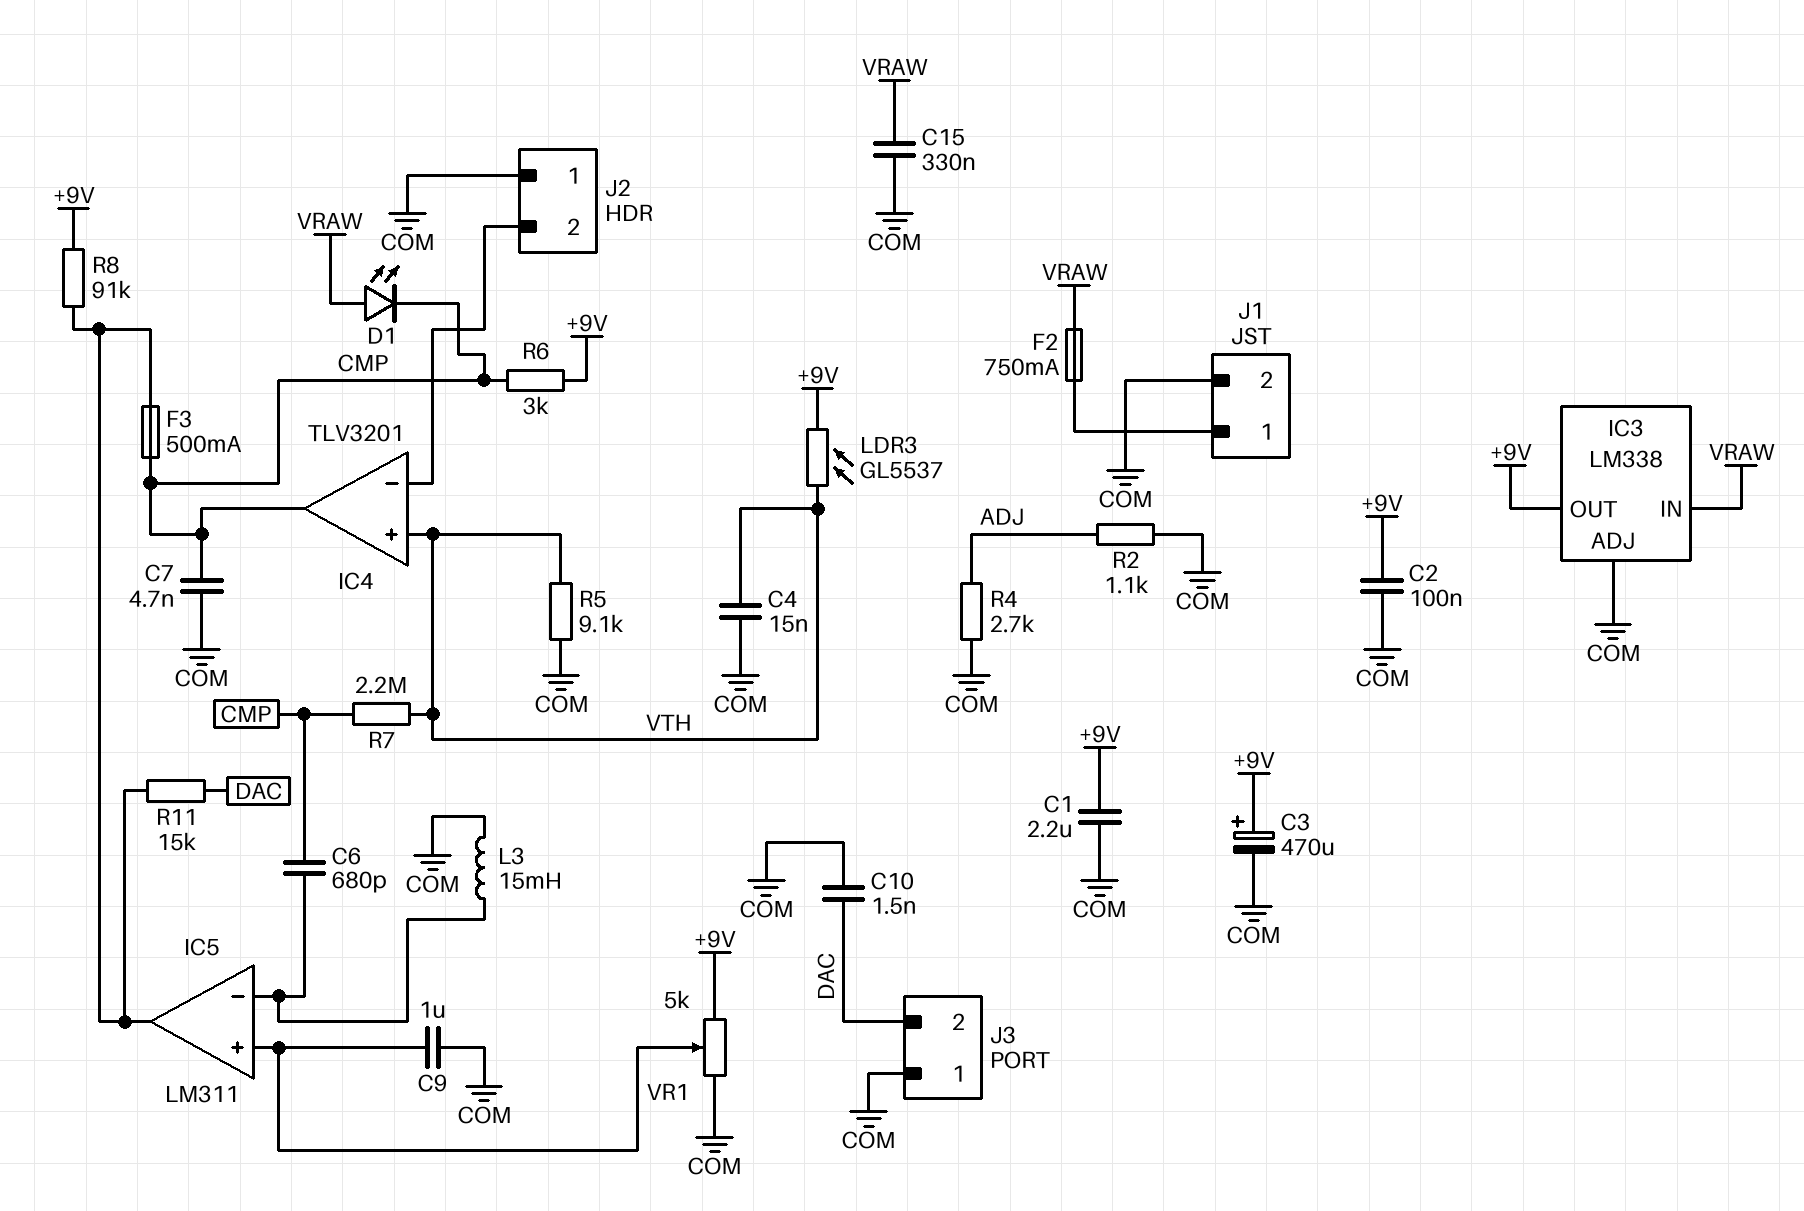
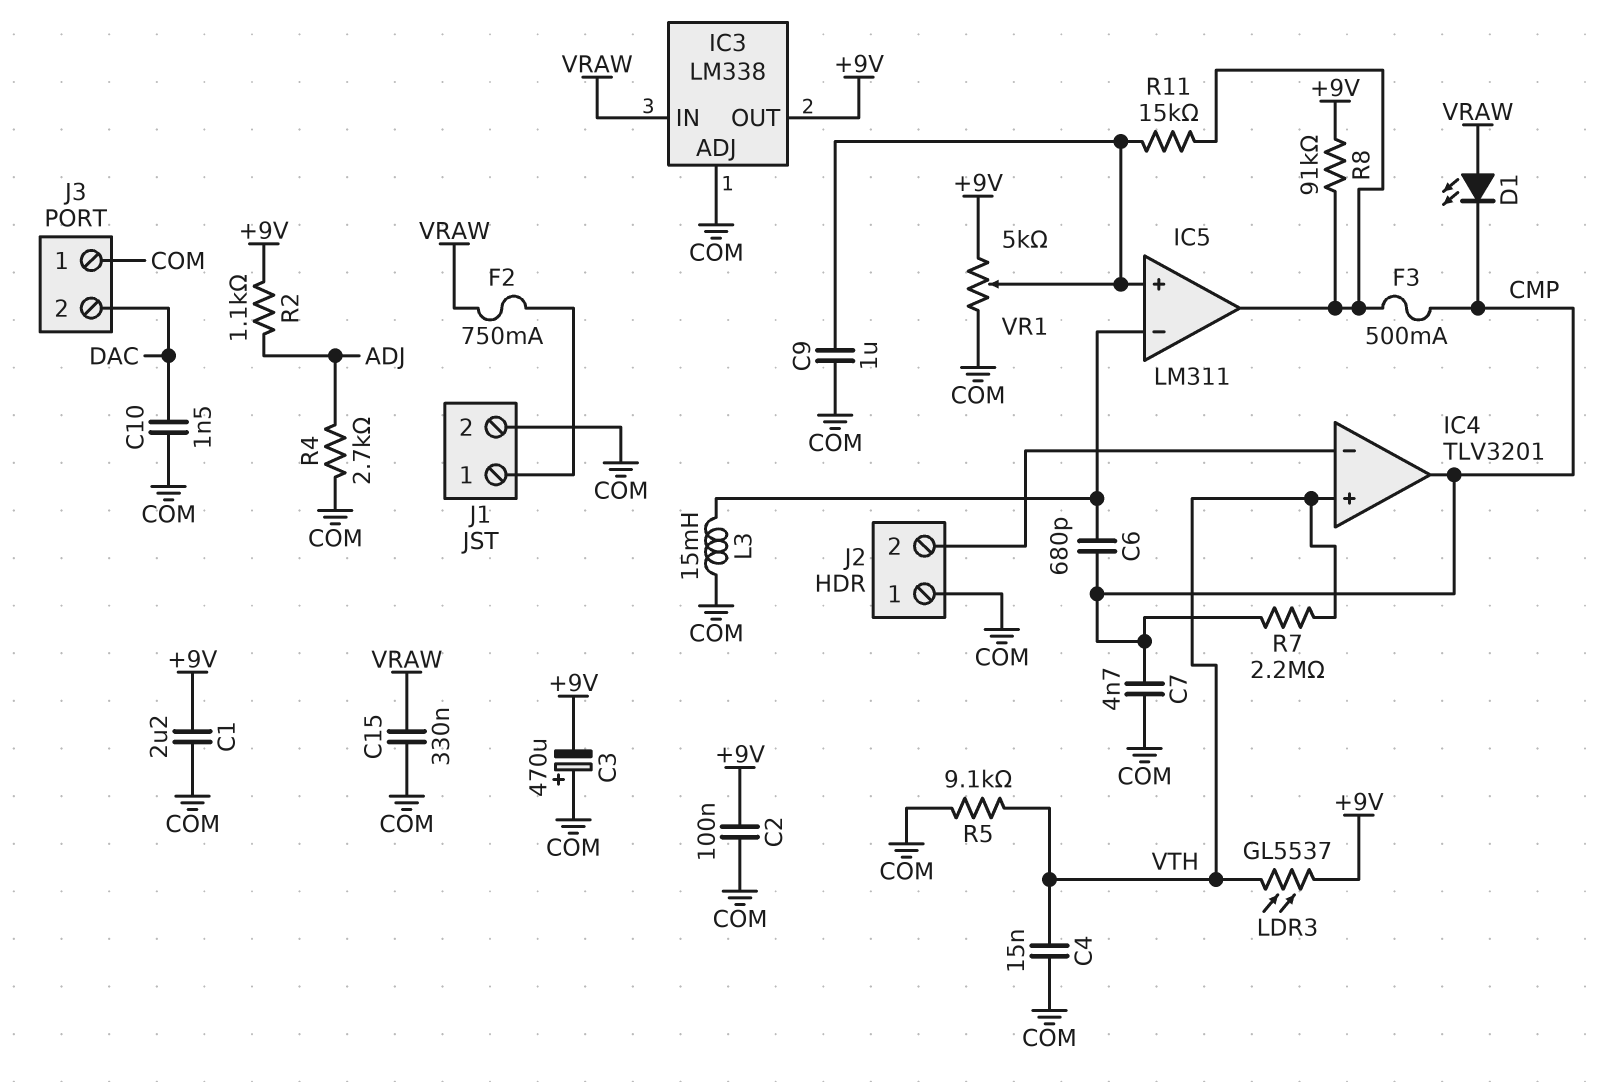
C3: 470uF (plus +9V, minus COM) -> 470uF (plus COM, minus +9V)
R2: 1.1k (ADJ, COM) -> 1.1k (+9V, ADJ)
R6: 3k (+9V, CMP) -> none
R11: 15k (DAC, IC5/out) -> 15k (IC5/in+, IC5/out)

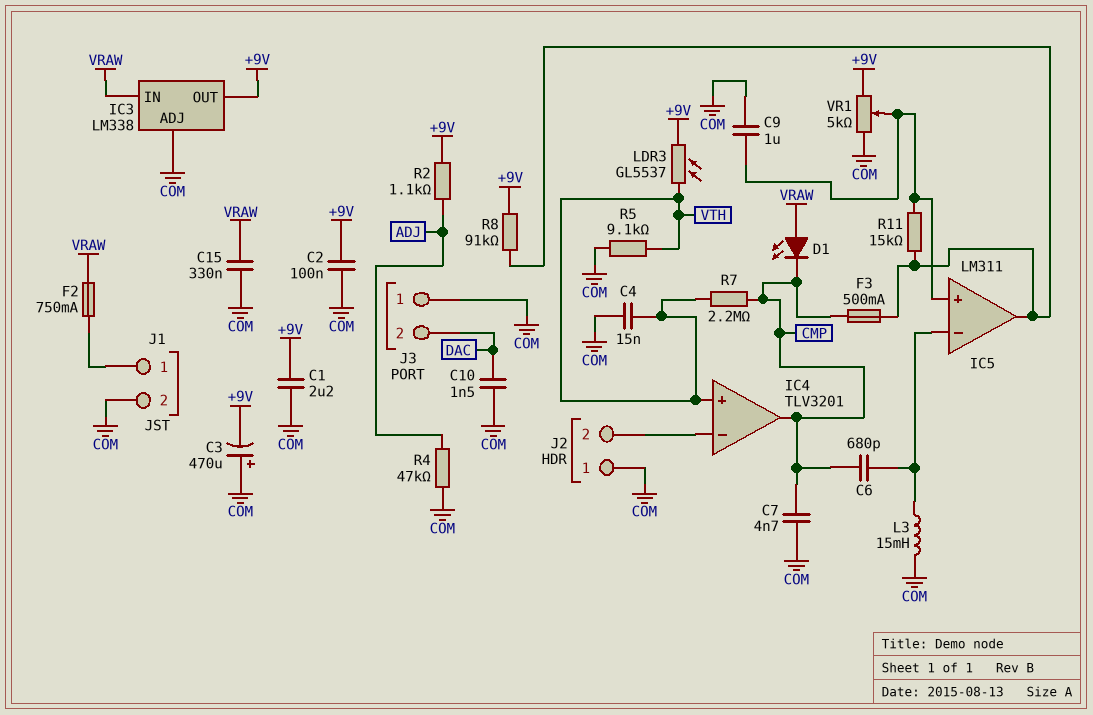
R4: 2.7k (ADJ, COM) -> 47k (ADJ, COM)

